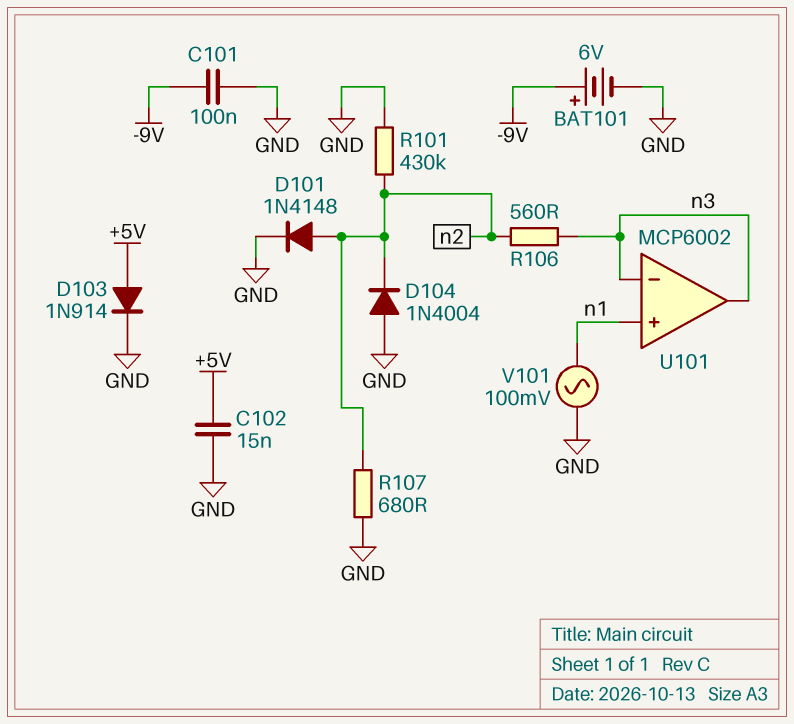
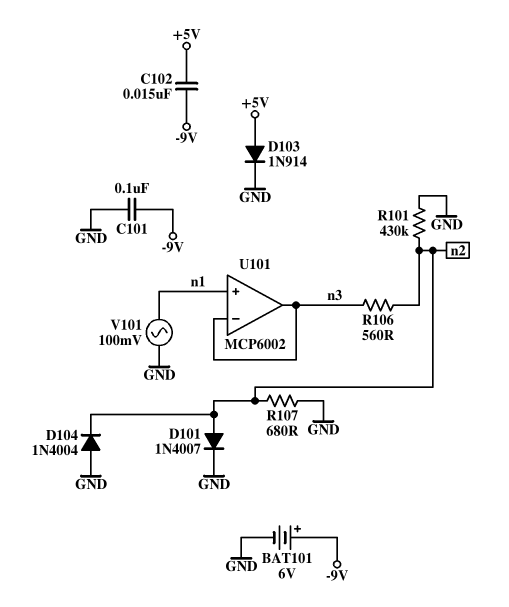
C102: 15nF (+5V, GND) -> 15nF (+5V, -9V)
D101: diode 1N4148 (A n2, K GND) -> diode 1N4007 (A n2, K GND)

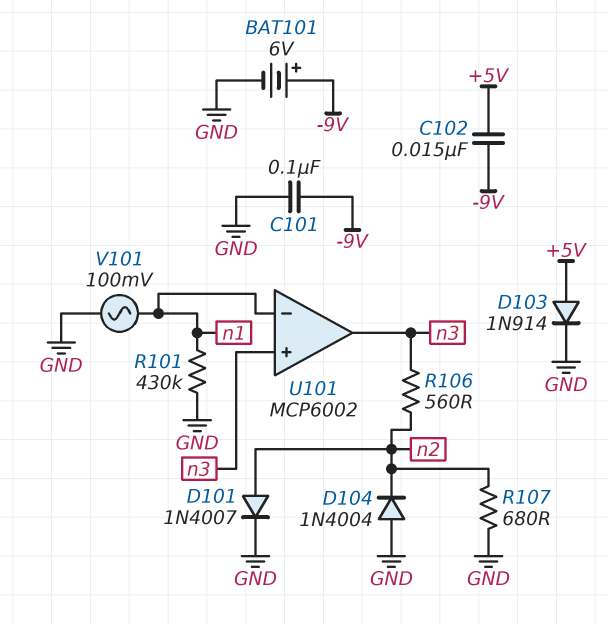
R101: 430k (GND, n2) -> 430k (GND, n1)
U101 pin in+: n1 -> n3
U101 pin in-: n3 -> n1

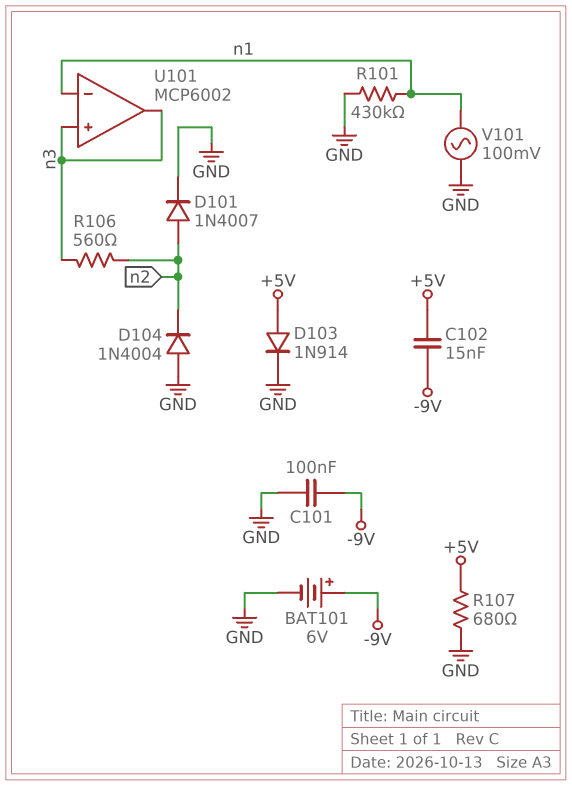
R107: 680 (GND, n2) -> 680 (+5V, GND)

